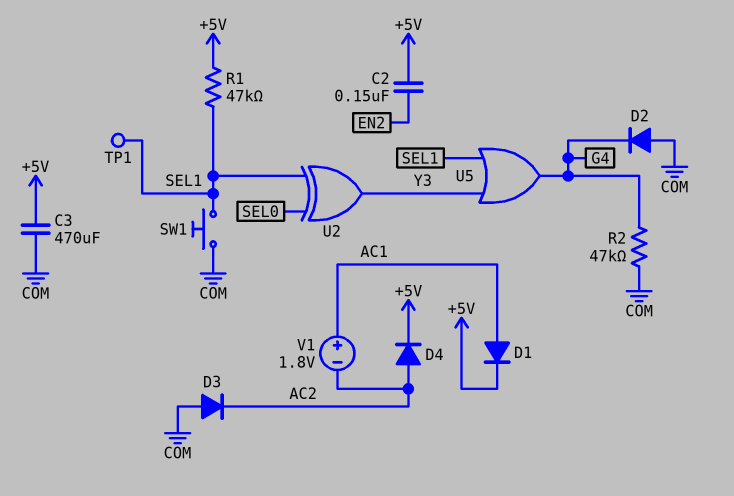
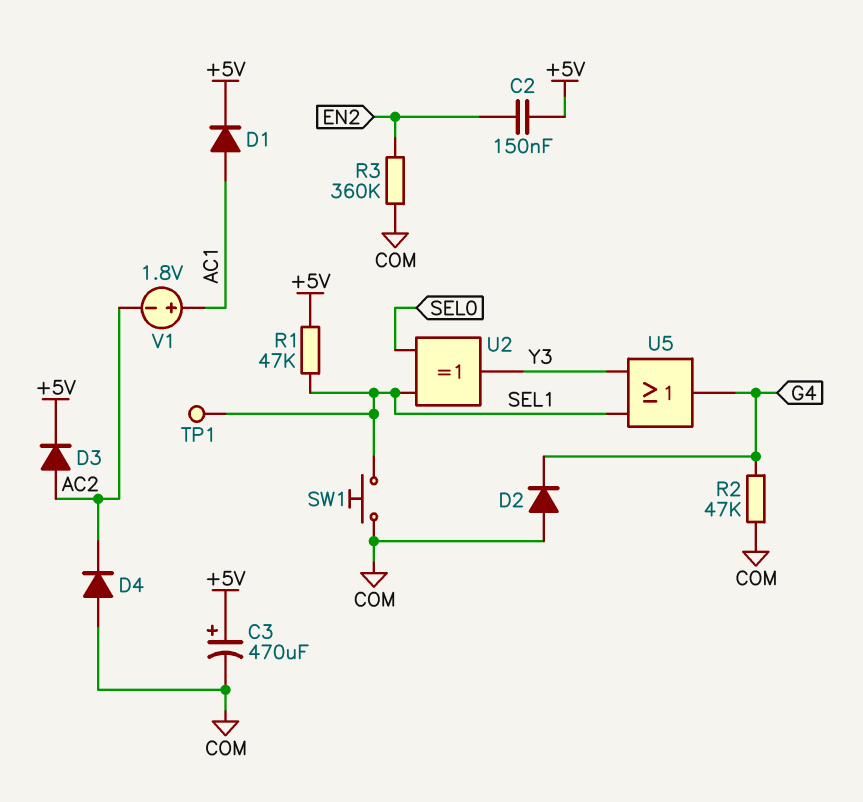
C3: 470uF (+5V, COM) -> 470uF (plus +5V, minus COM)
D3: diode (A COM, K AC2) -> diode (A AC2, K +5V)
D4: diode (A AC2, K +5V) -> diode (A COM, K AC2)
R3: none -> 360k (COM, EN2)

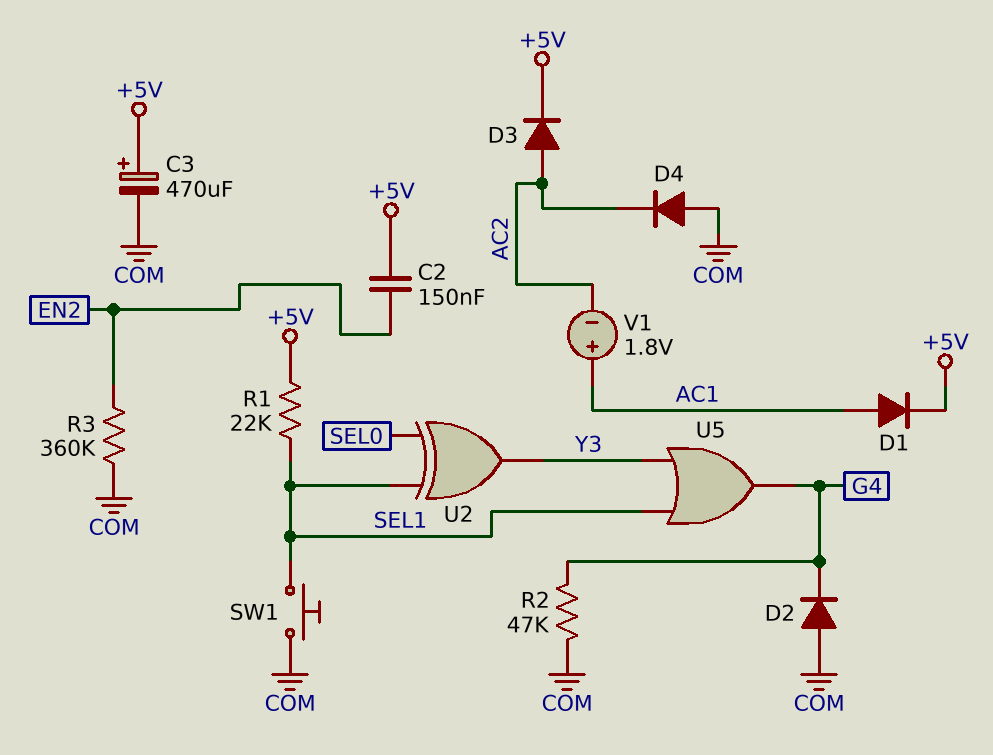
R1: 47k (+5V, SEL1) -> 22k (+5V, SEL1)
TP1: test point (SEL1) -> none

